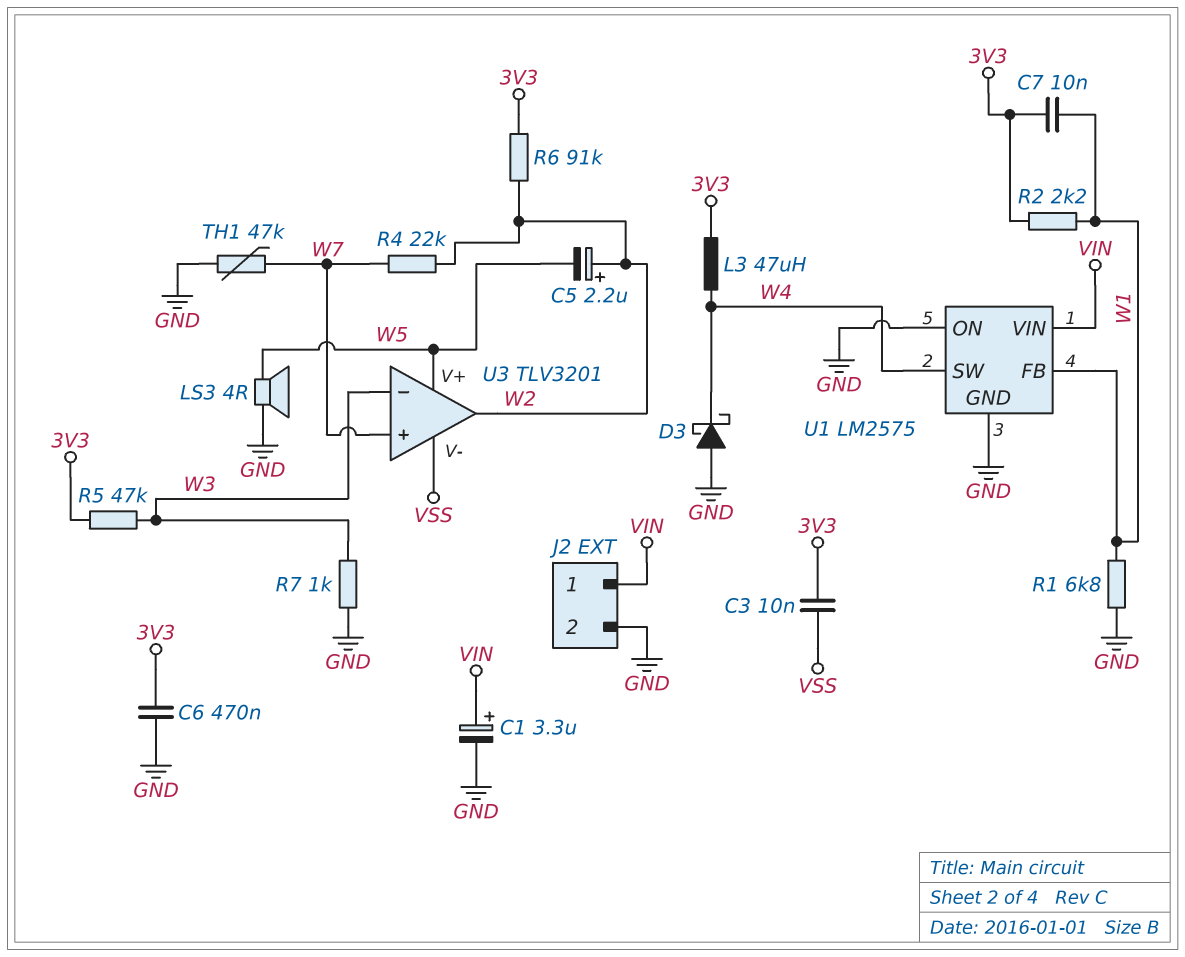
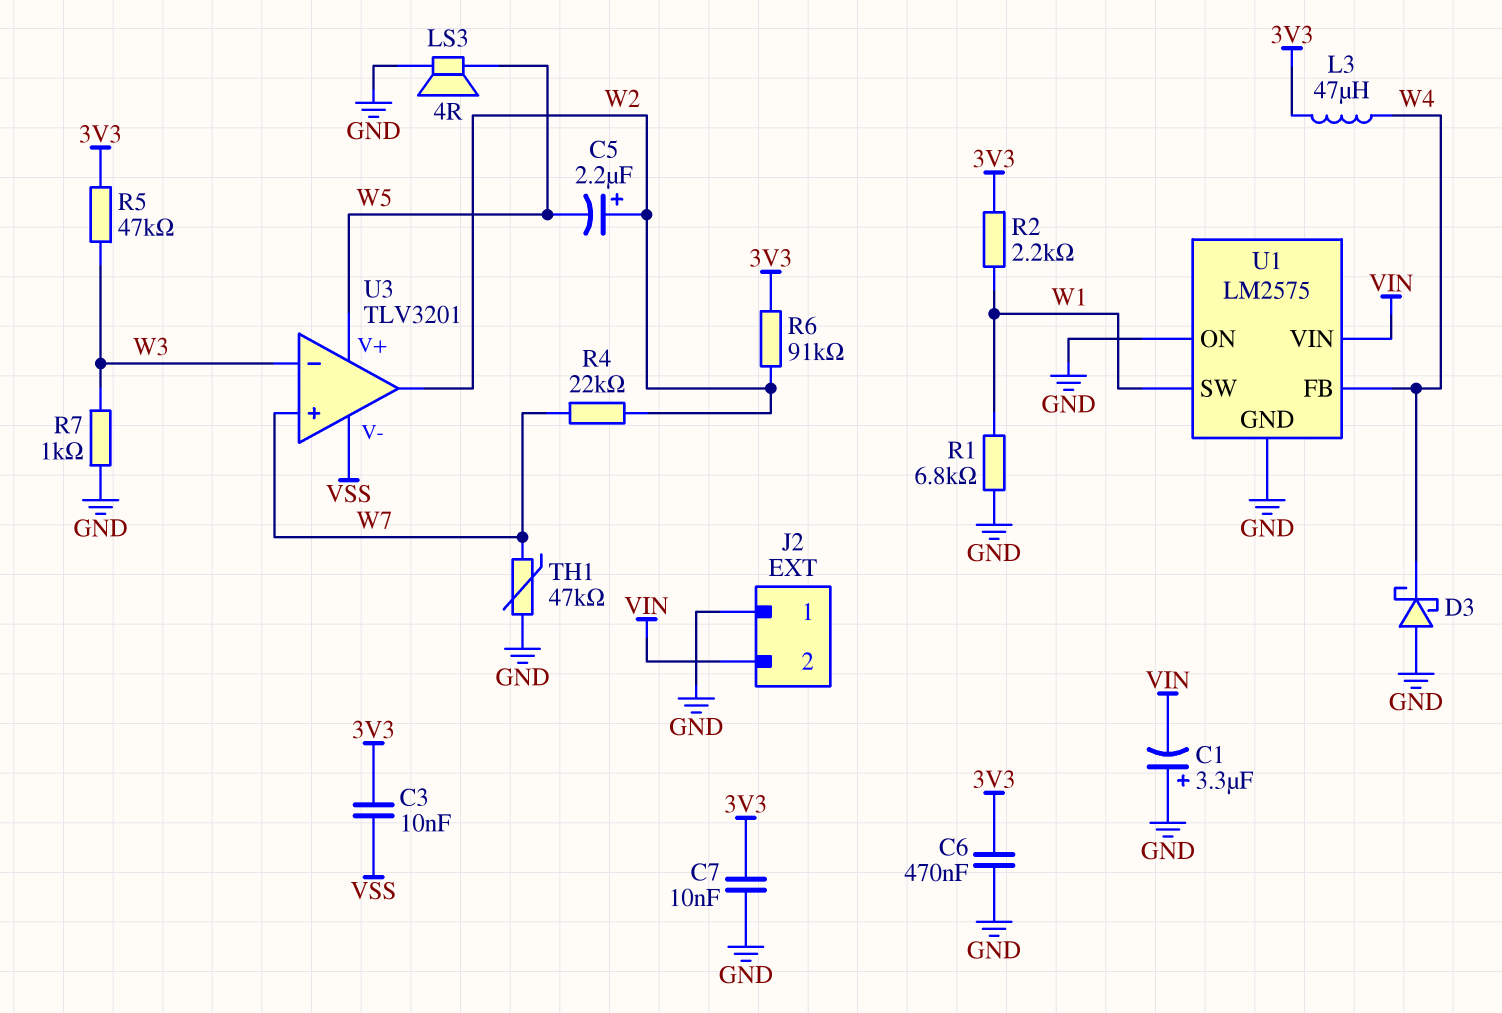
C1: 3.3uF (plus VIN, minus GND) -> 3.3uF (plus GND, minus VIN)
C7: 10nF (3V3, W1) -> 10nF (3V3, GND)
J2 pin 1: VIN -> GND
J2 pin 2: GND -> VIN
U1 pin FB: W1 -> W4
U1 pin SW: W4 -> W1

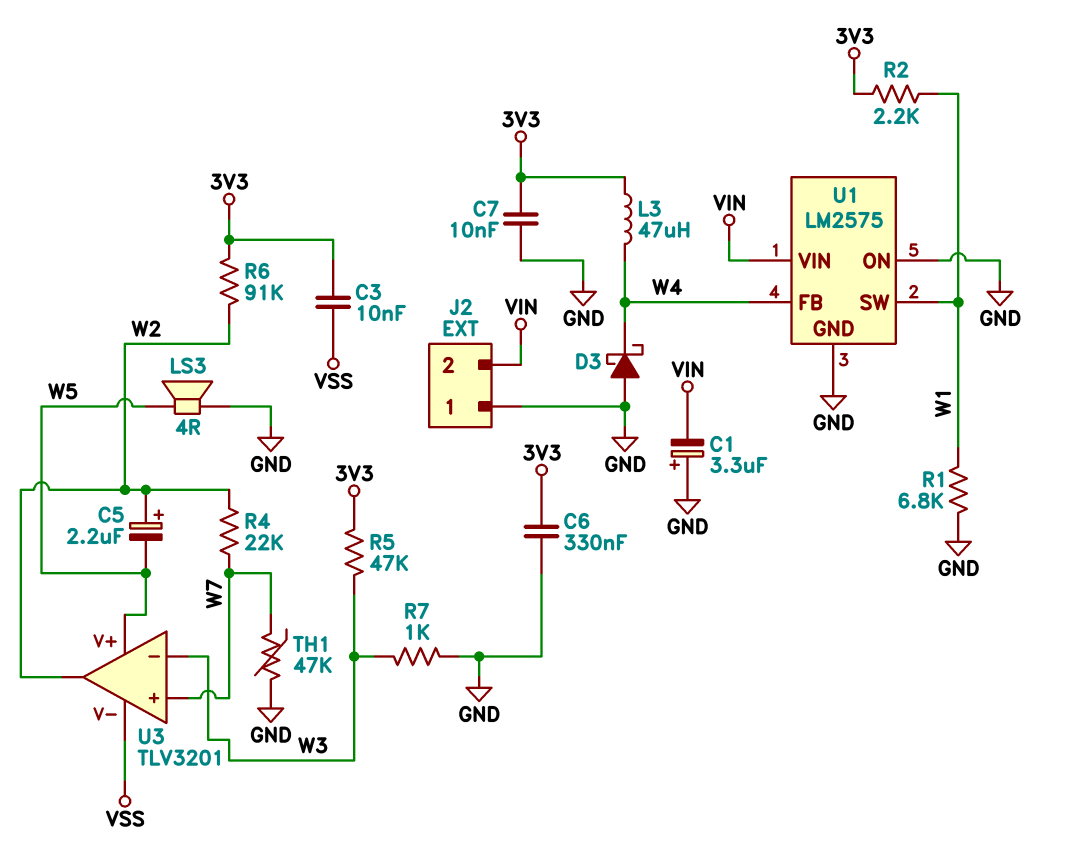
C6: 470nF (3V3, GND) -> 330nF (3V3, GND)

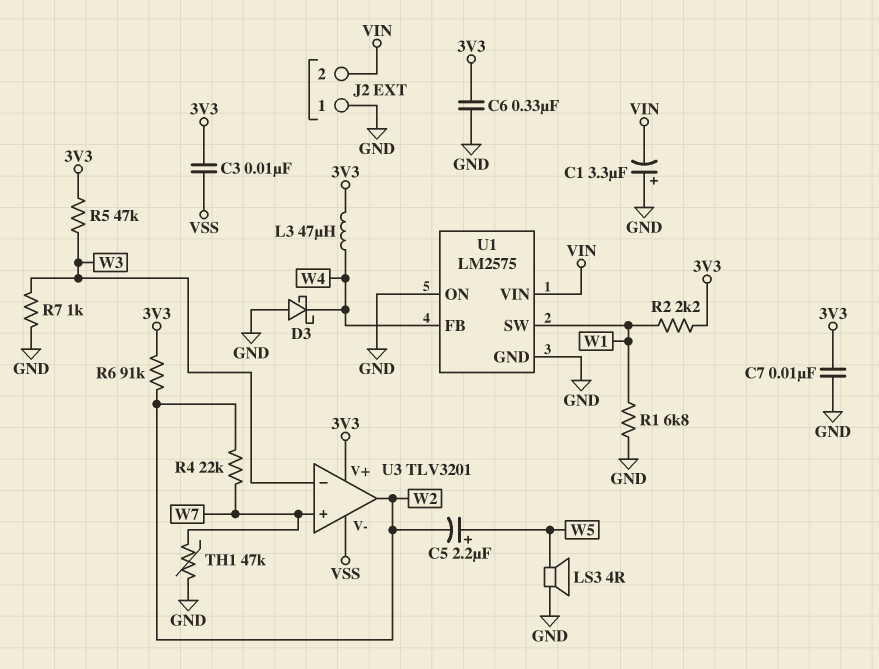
C5: 2.2uF (plus W2, minus W5) -> 2.2uF (plus W5, minus W2)
U3 pin V+: W5 -> 3V3

